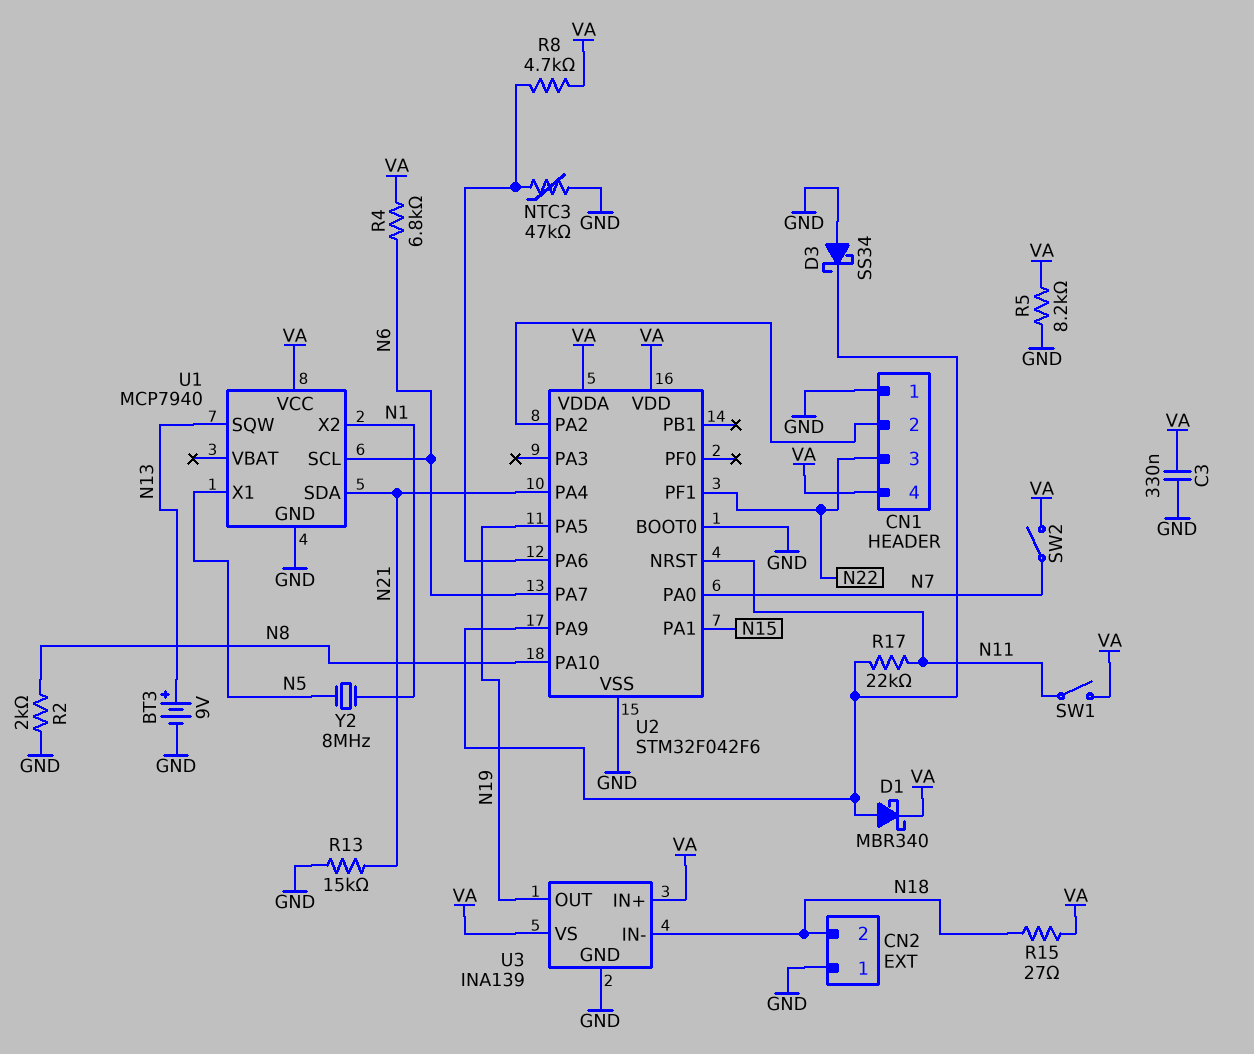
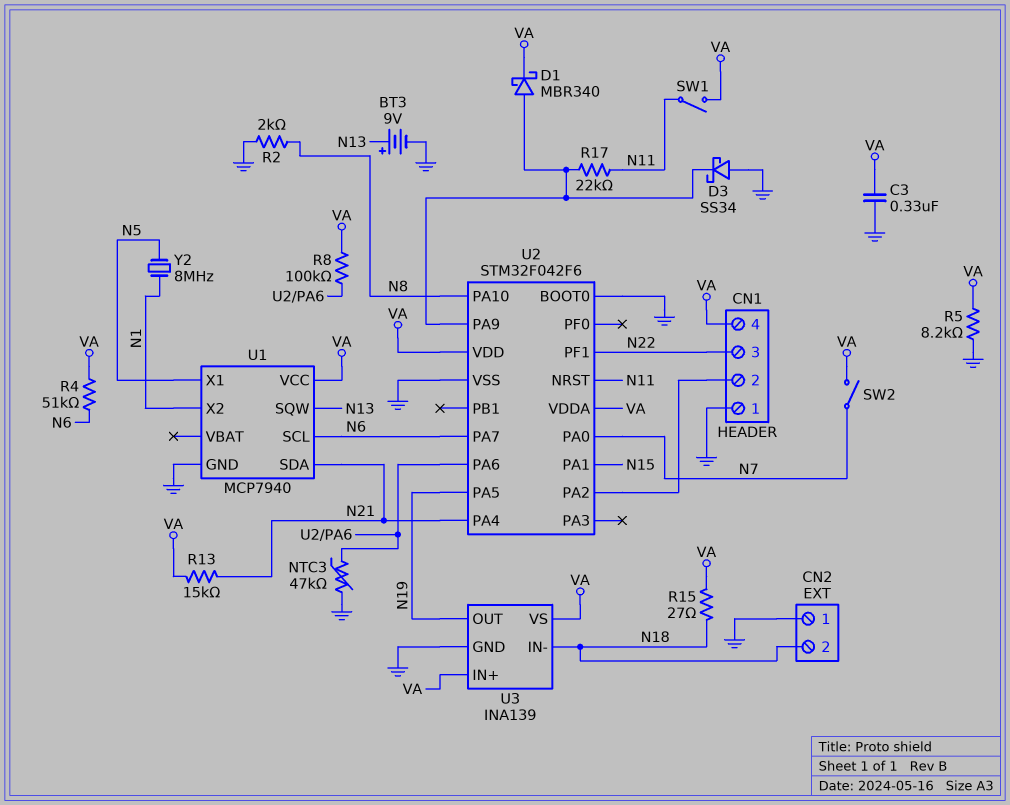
R4: 6.8k (N6, VA) -> 51k (N6, VA)
R8: 4.7k (U2/PA6, VA) -> 100k (U2/PA6, VA)
R13: 15k (GND, N21) -> 15k (N21, VA)

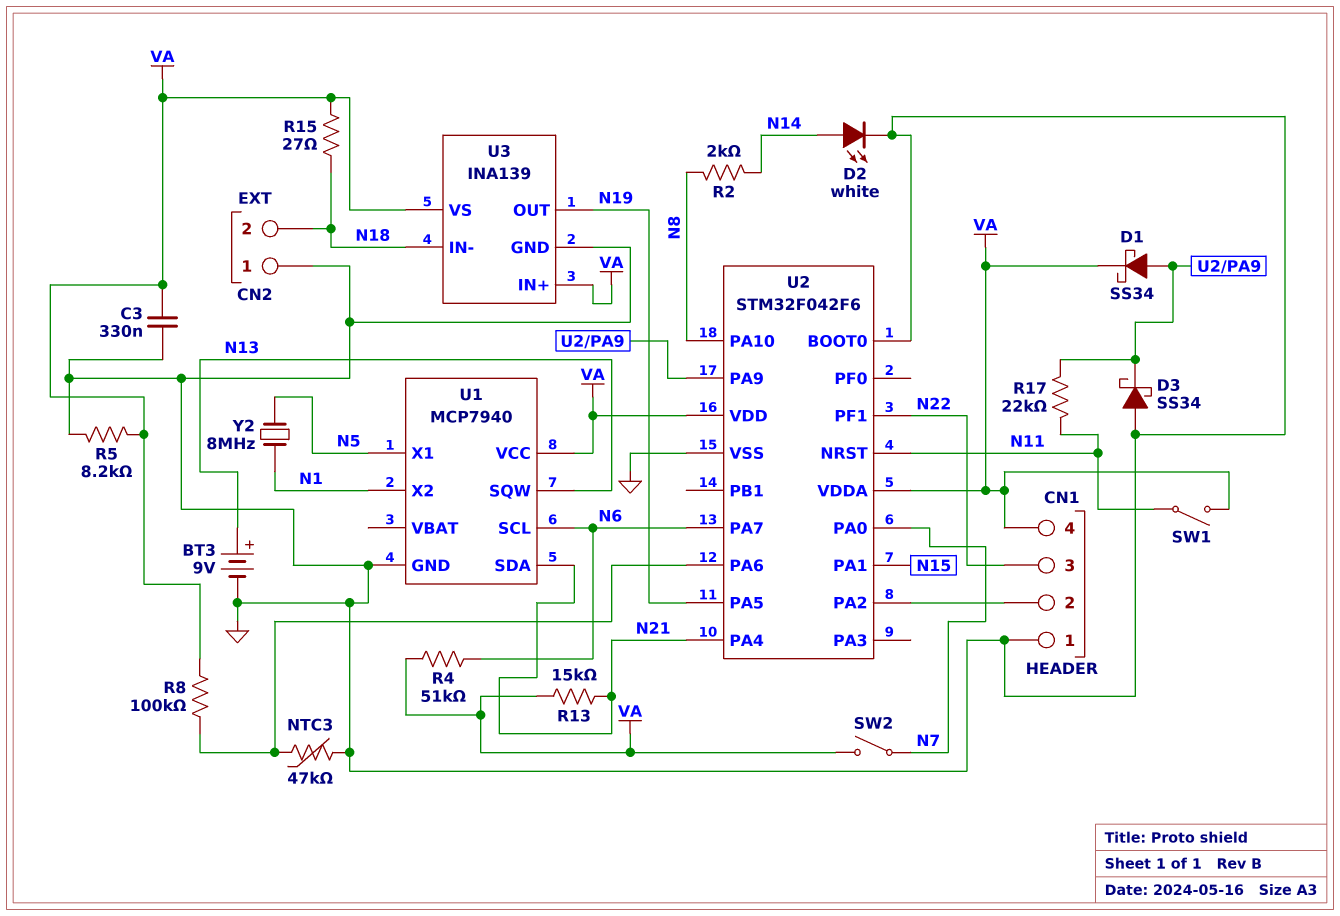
D1: schottky MBR340 (A U2/PA9, K VA) -> schottky SS34 (A U2/PA9, K VA)
D2: none -> LED white (A N14, K GND)
R2: 2k (GND, N8) -> 2k (N8, N14)

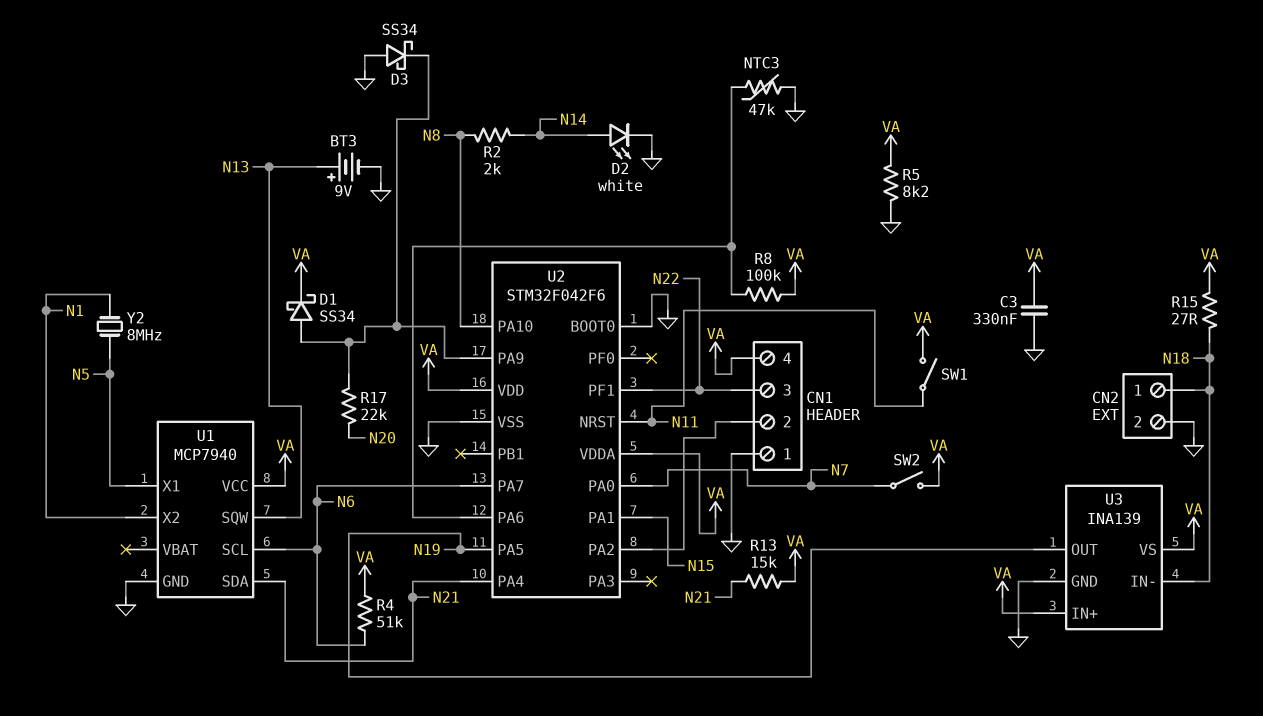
CN2 pin 1: GND -> N18
CN2 pin 2: N18 -> GND
R17: 22k (N11, U2/PA9) -> 22k (N20, U2/PA9)

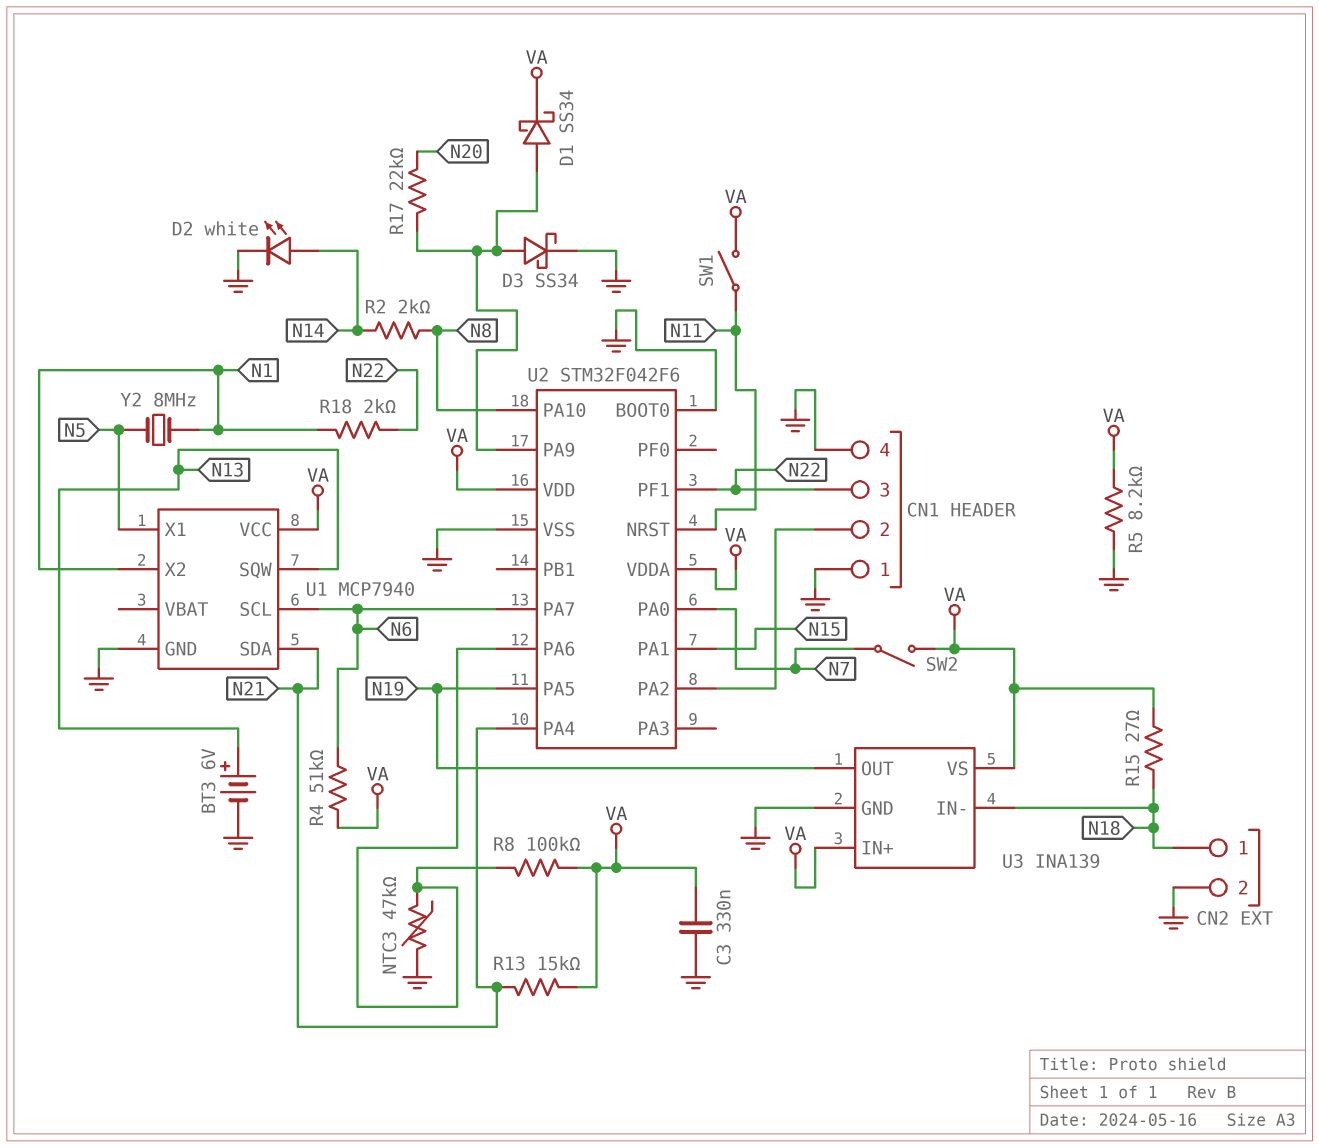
BT3: 9V (plus N13, minus GND) -> 6V (plus N13, minus GND)
CN1 pin 4: VA -> GND
D3: schottky SS34 (A GND, K U2/PA9) -> schottky SS34 (A U2/PA9, K GND)
R18: none -> 2k (N1, N22)

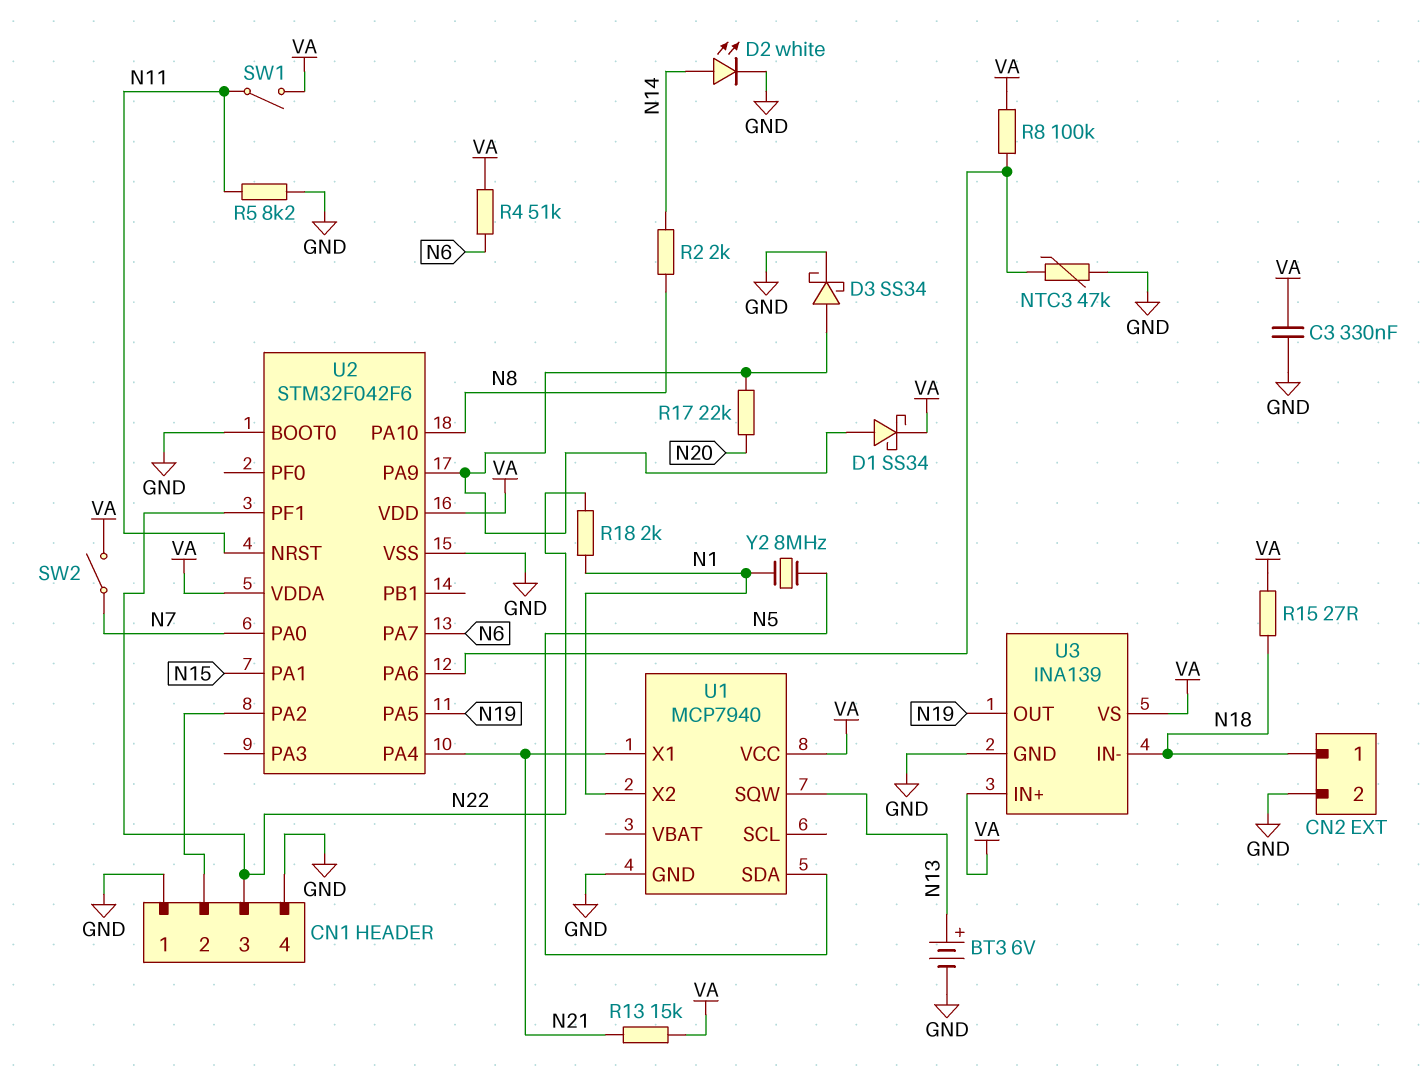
R5: 8.2k (GND, VA) -> 8.2k (GND, N11)
U1 pin SCL: N6 -> none
U1 pin SDA: N21 -> N5
U1 pin X1: N5 -> N21

